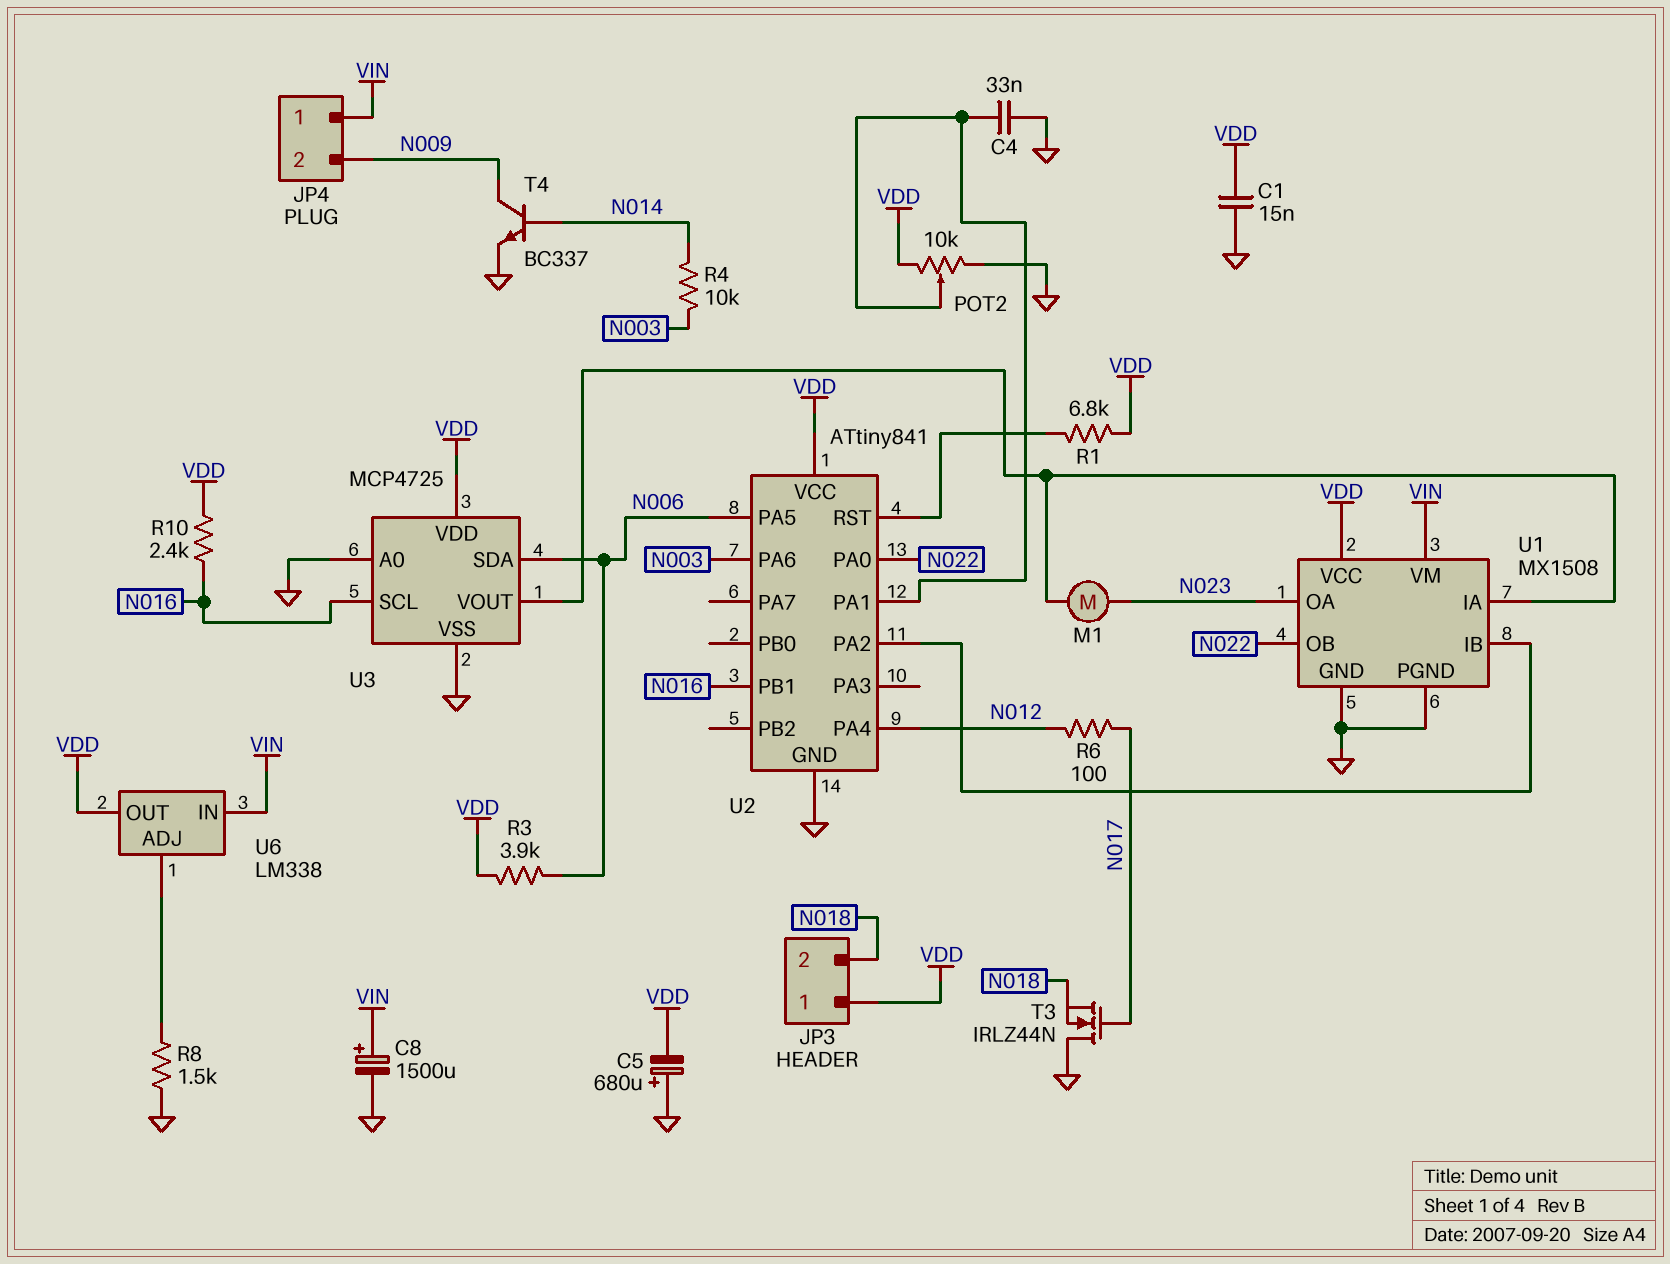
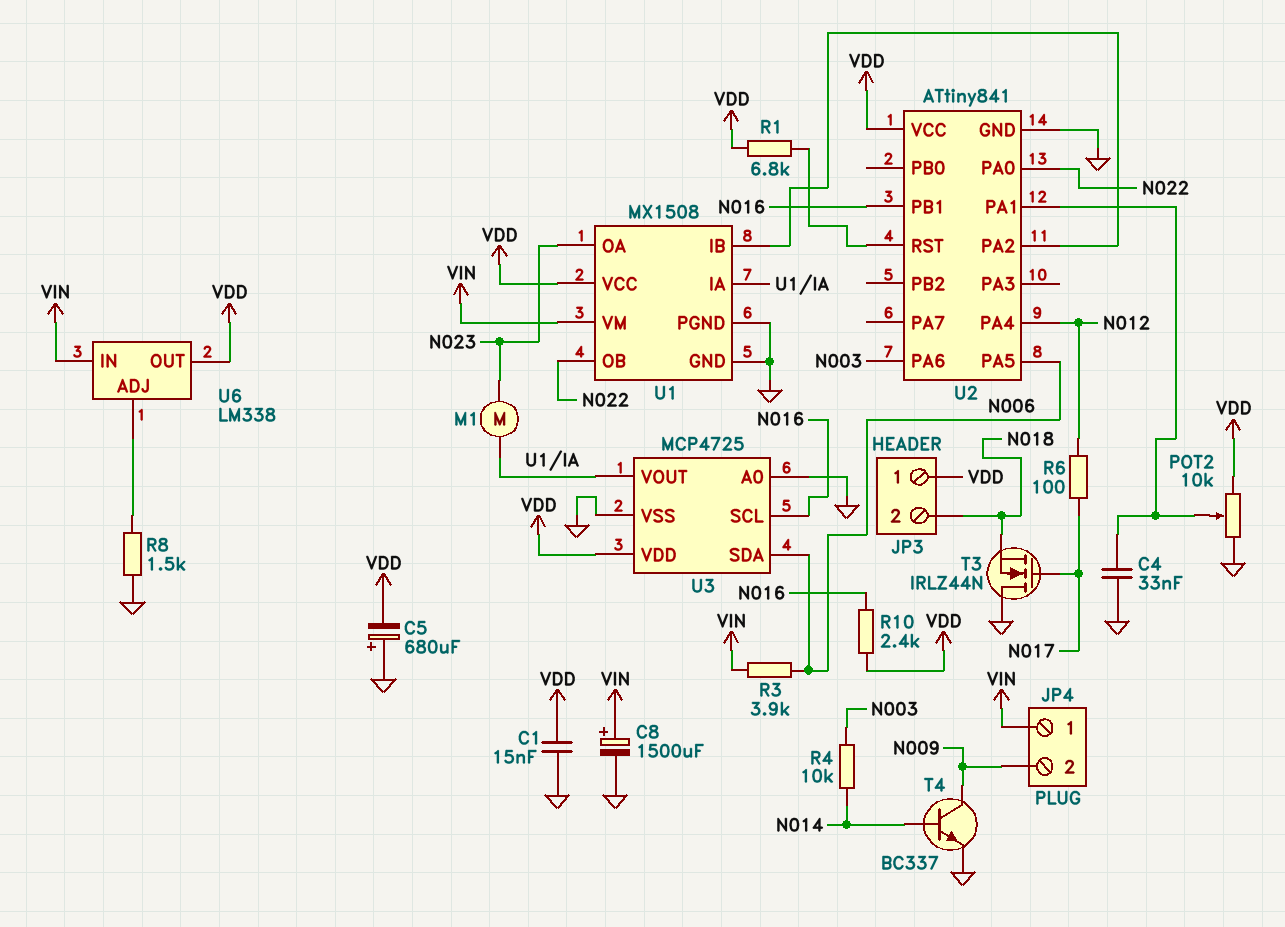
R3: 3.9k (N006, VDD) -> 3.9k (N006, VIN)

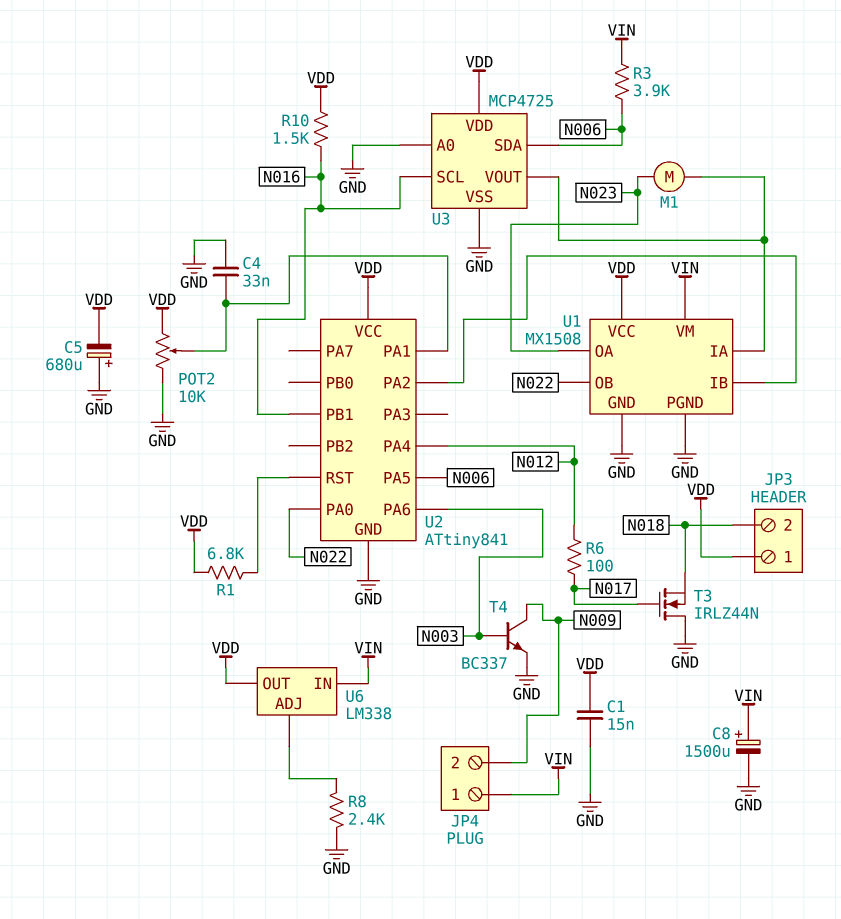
R4: 10k (N003, N014) -> none
R8: 1.5k (GND, U6/ADJ) -> 2.4k (GND, U6/ADJ)
R10: 2.4k (N016, VDD) -> 1.5k (N016, VDD)
T4: NPN BC337 (B N014, C N009, E GND) -> NPN BC337 (B N003, C N009, E GND)

